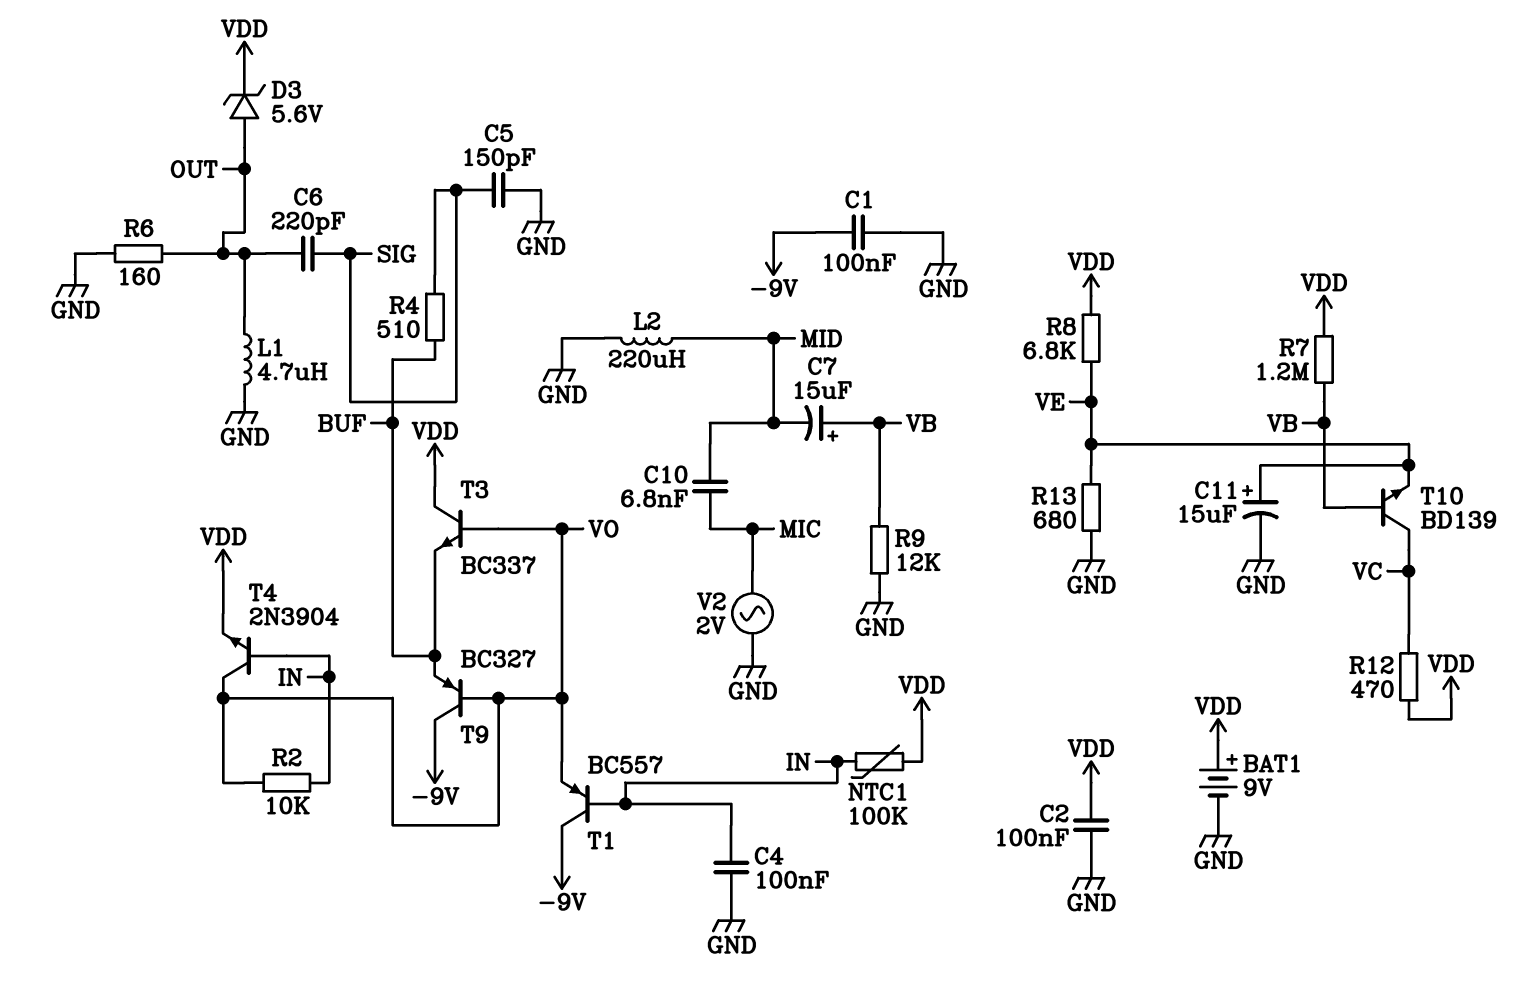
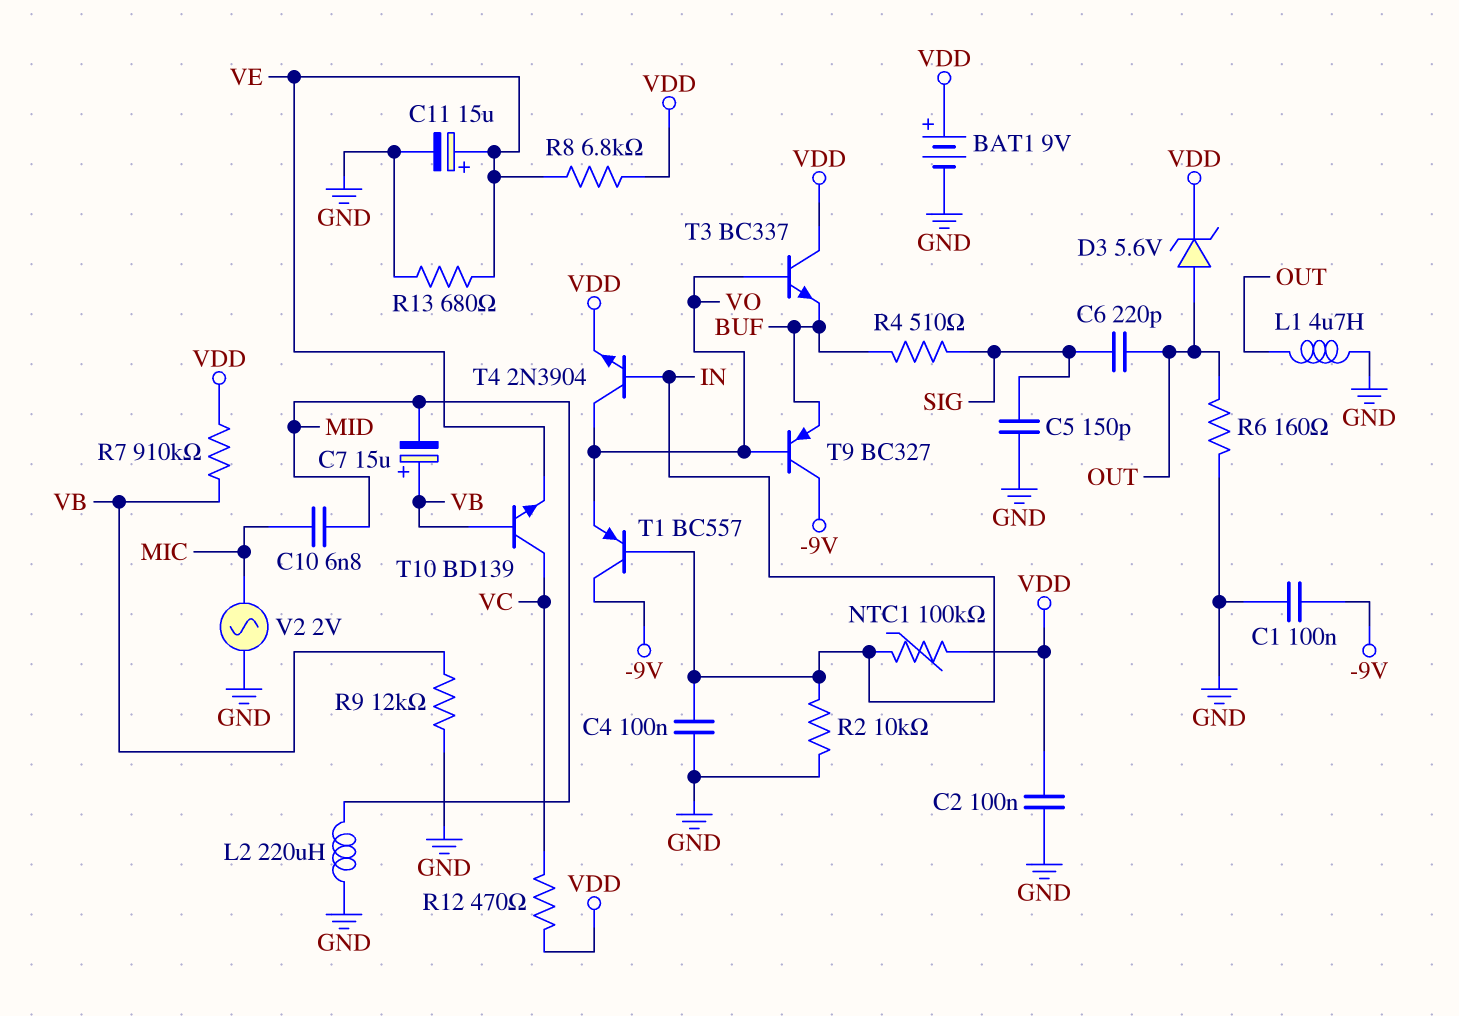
R2: 10k (IN, VO) -> 10k (GND, IN)
R7: 1.2M (VB, VDD) -> 910k (VB, VDD)

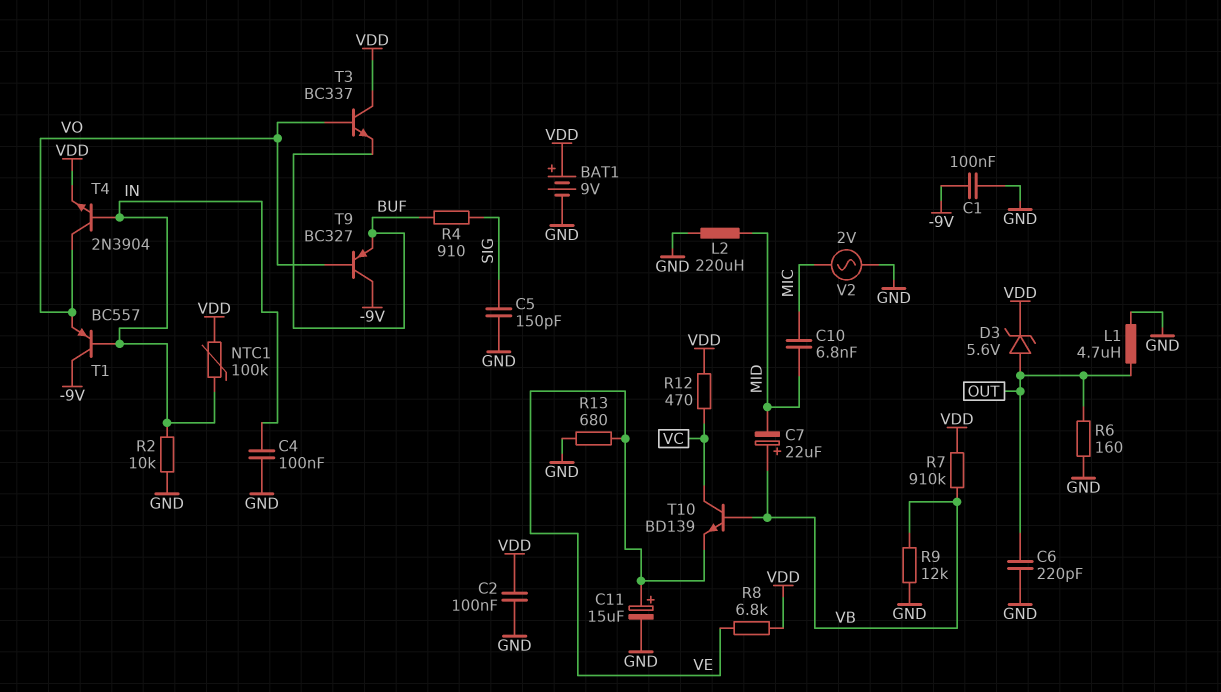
C6: 220pF (OUT, SIG) -> 220pF (GND, OUT)
C7: 15uF (plus VB, minus MID) -> 22uF (plus VB, minus MID)
R4: 510 (BUF, SIG) -> 910 (BUF, SIG)

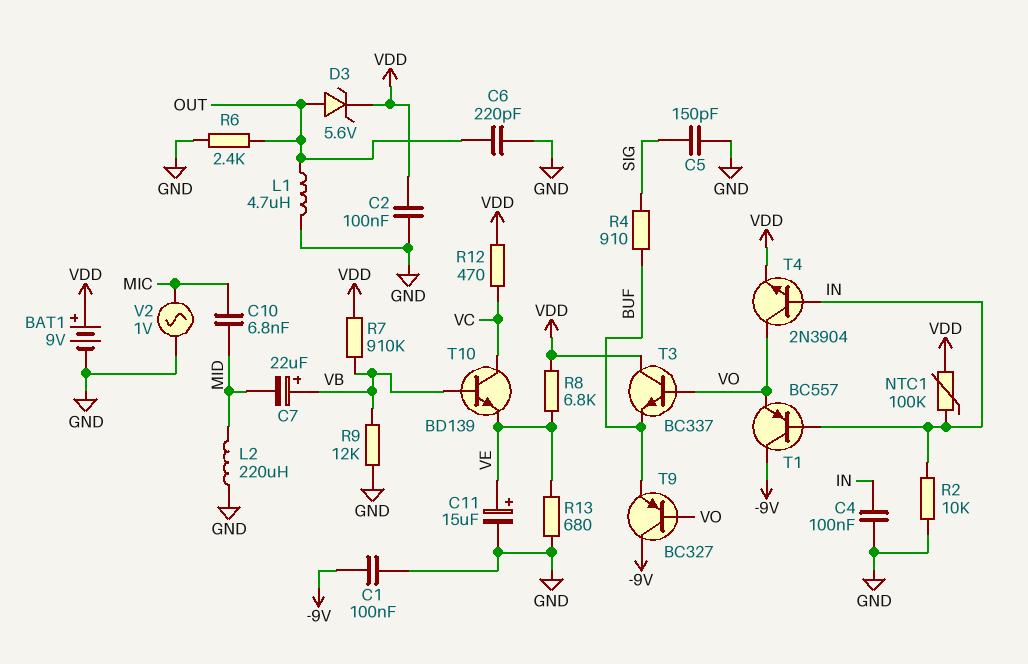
R6: 160 (GND, OUT) -> 2.4k (GND, OUT)
V2: AC 2V (GND, MIC) -> AC 1V (GND, MIC)

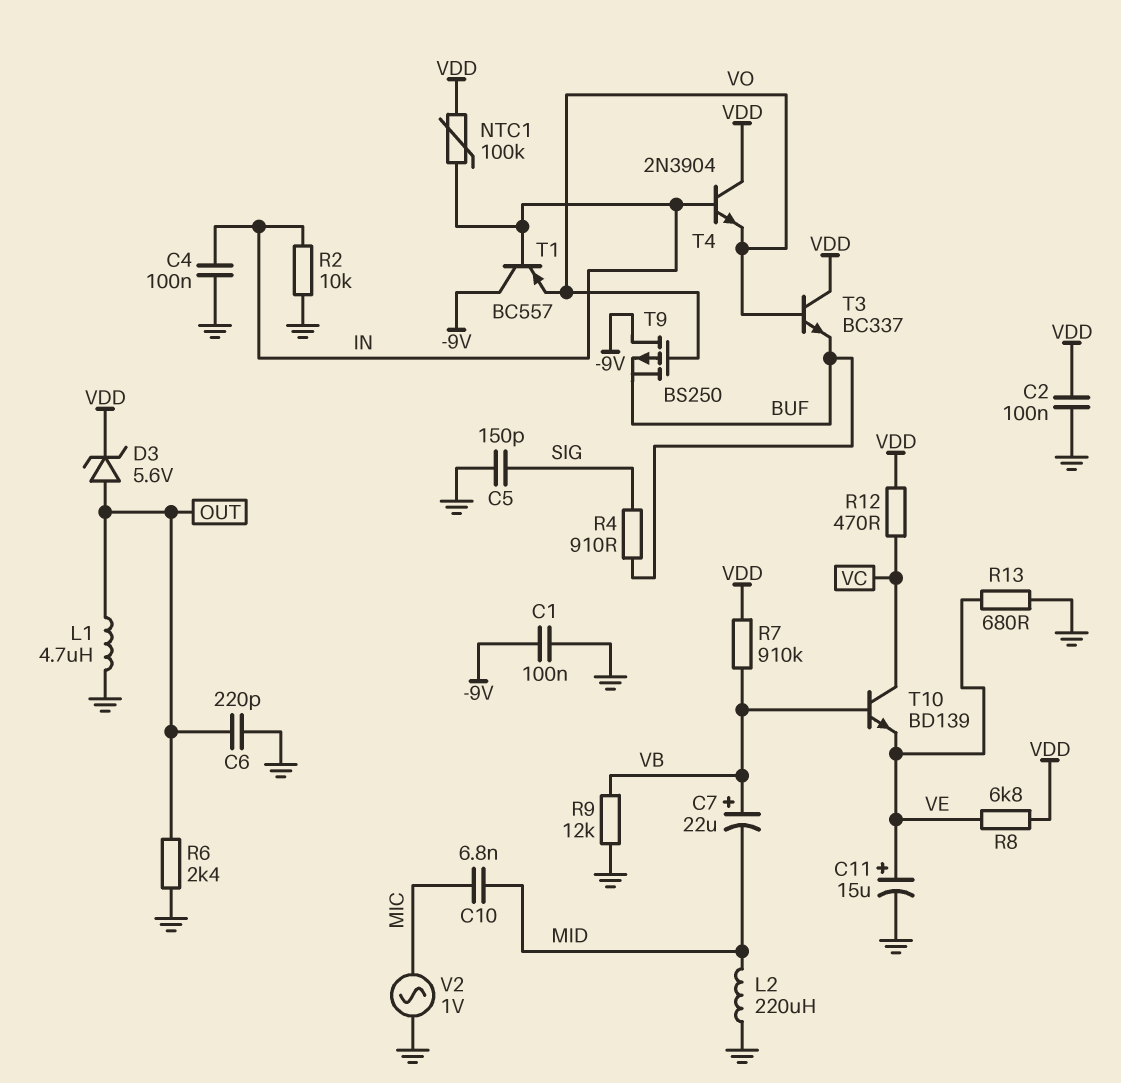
BAT1: 9V (plus VDD, minus GND) -> none
T4: NPN 2N3904 (B IN, C VO, E VDD) -> NPN 2N3904 (B IN, C VDD, E VO)
T9: PNP BC327 (B VO, C -9V, E BUF) -> PMOS BS250 (G VO, D -9V, S BUF)

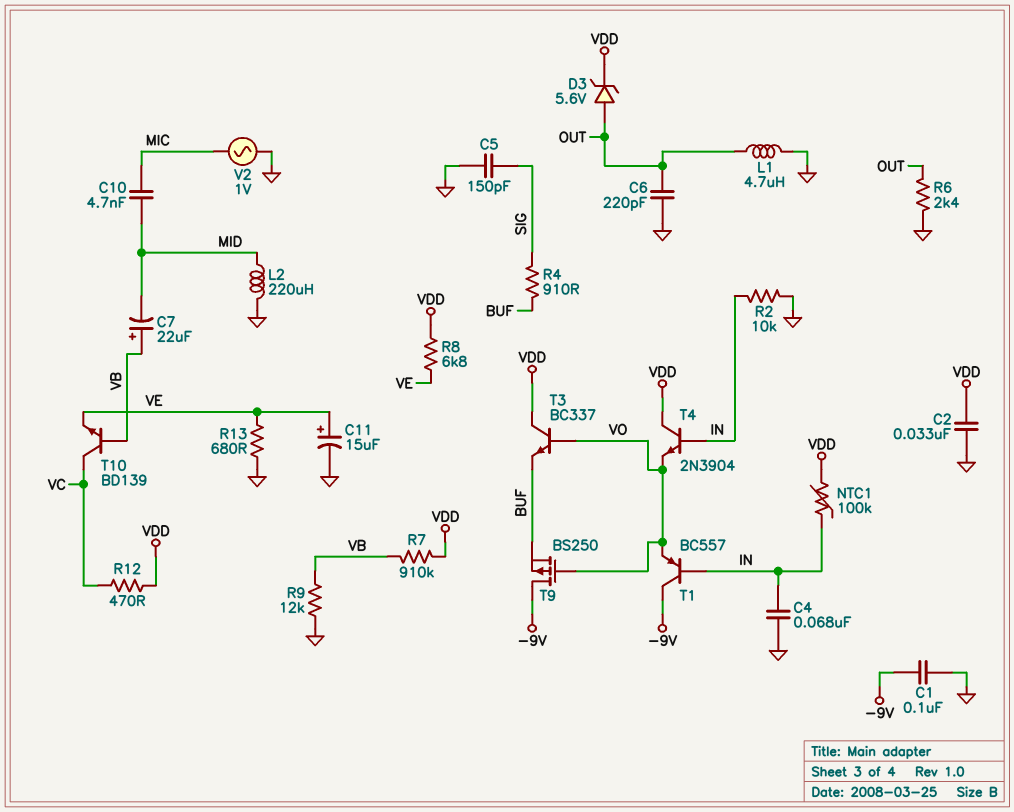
C2: 100nF (GND, VDD) -> 33nF (GND, VDD)
C4: 100nF (GND, IN) -> 68nF (GND, IN)
C10: 6.8nF (MIC, MID) -> 4.7nF (MIC, MID)

